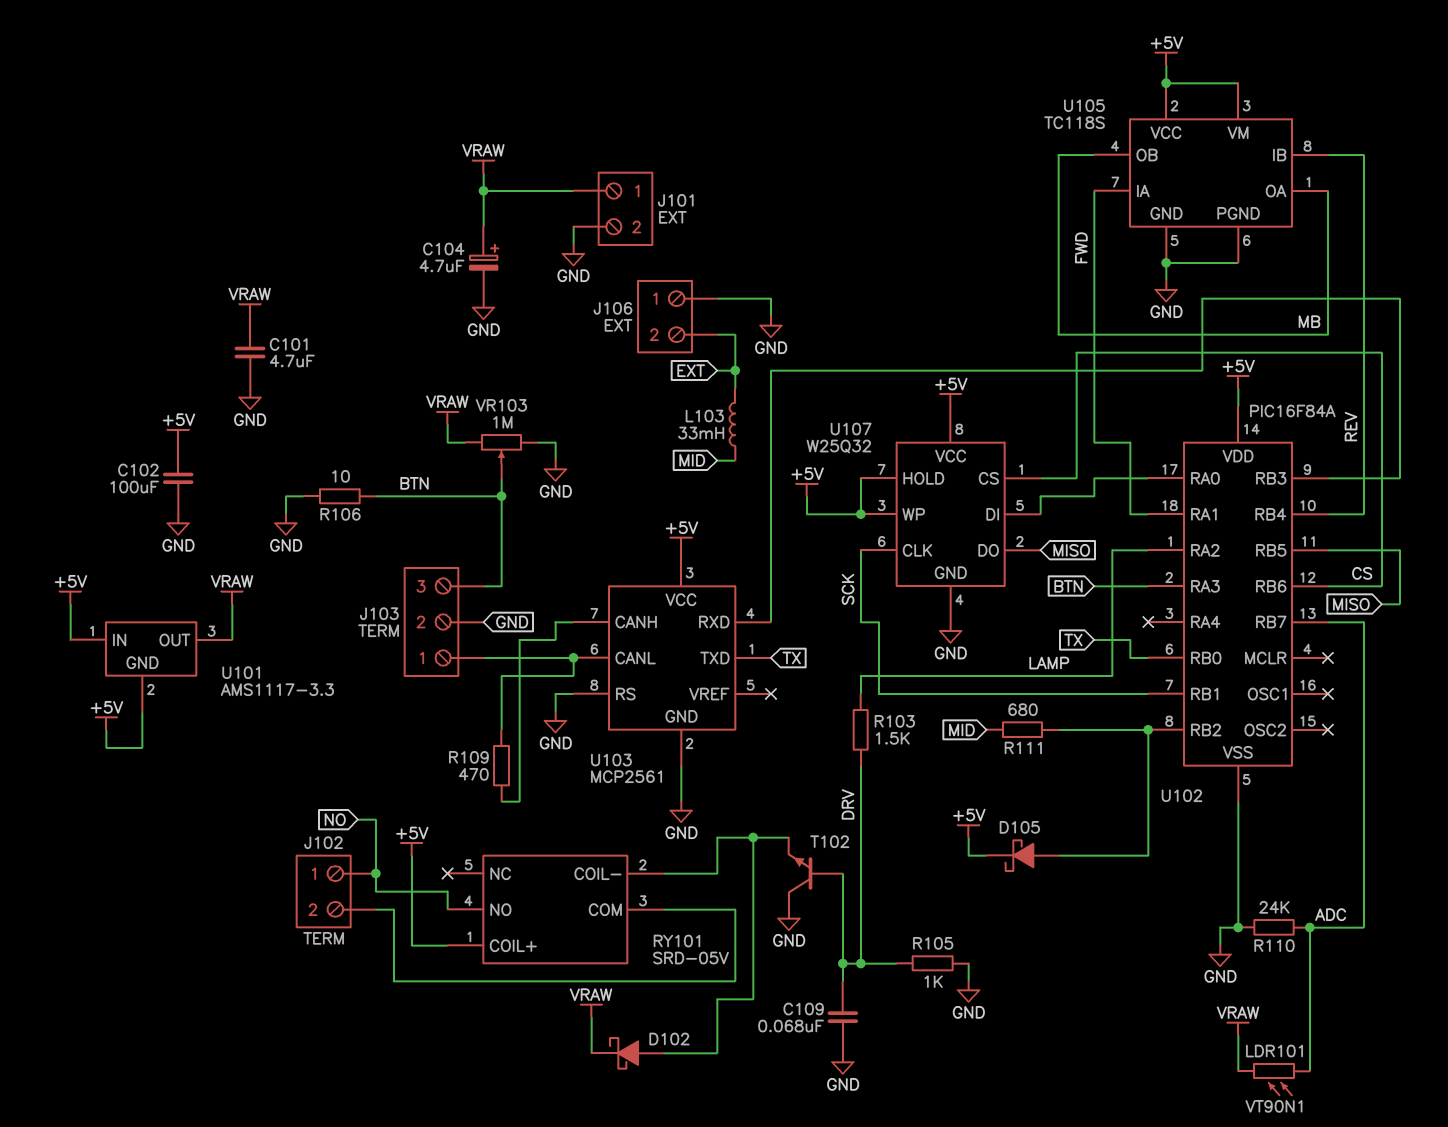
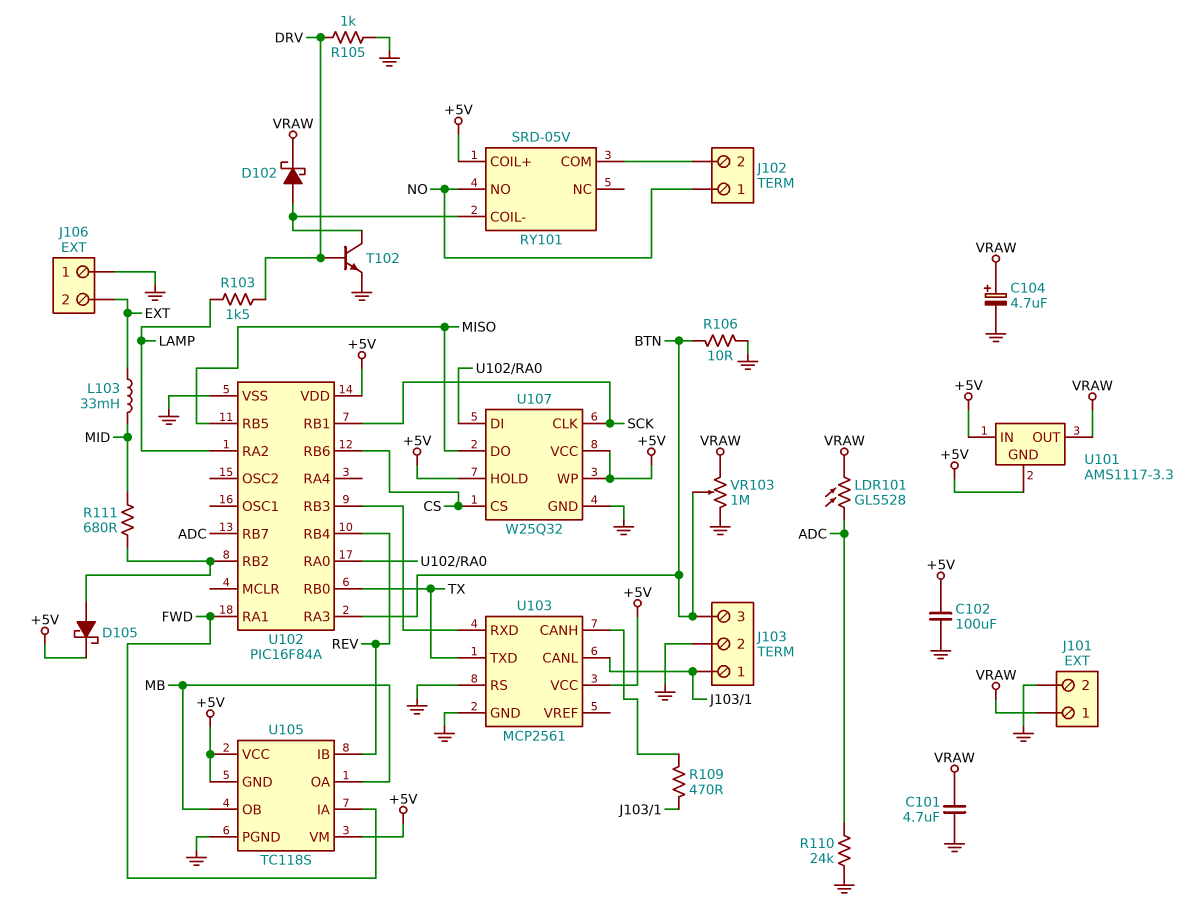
C109: 68nF (DRV, GND) -> none
LDR101: VT90N1 (ADC, VRAW) -> GL5528 (ADC, VRAW)
T102: NPN (B DRV, C GND, E RY101/COIL-) -> NPN (B DRV, C RY101/COIL-, E GND)
U105 pin GND: GND -> +5V

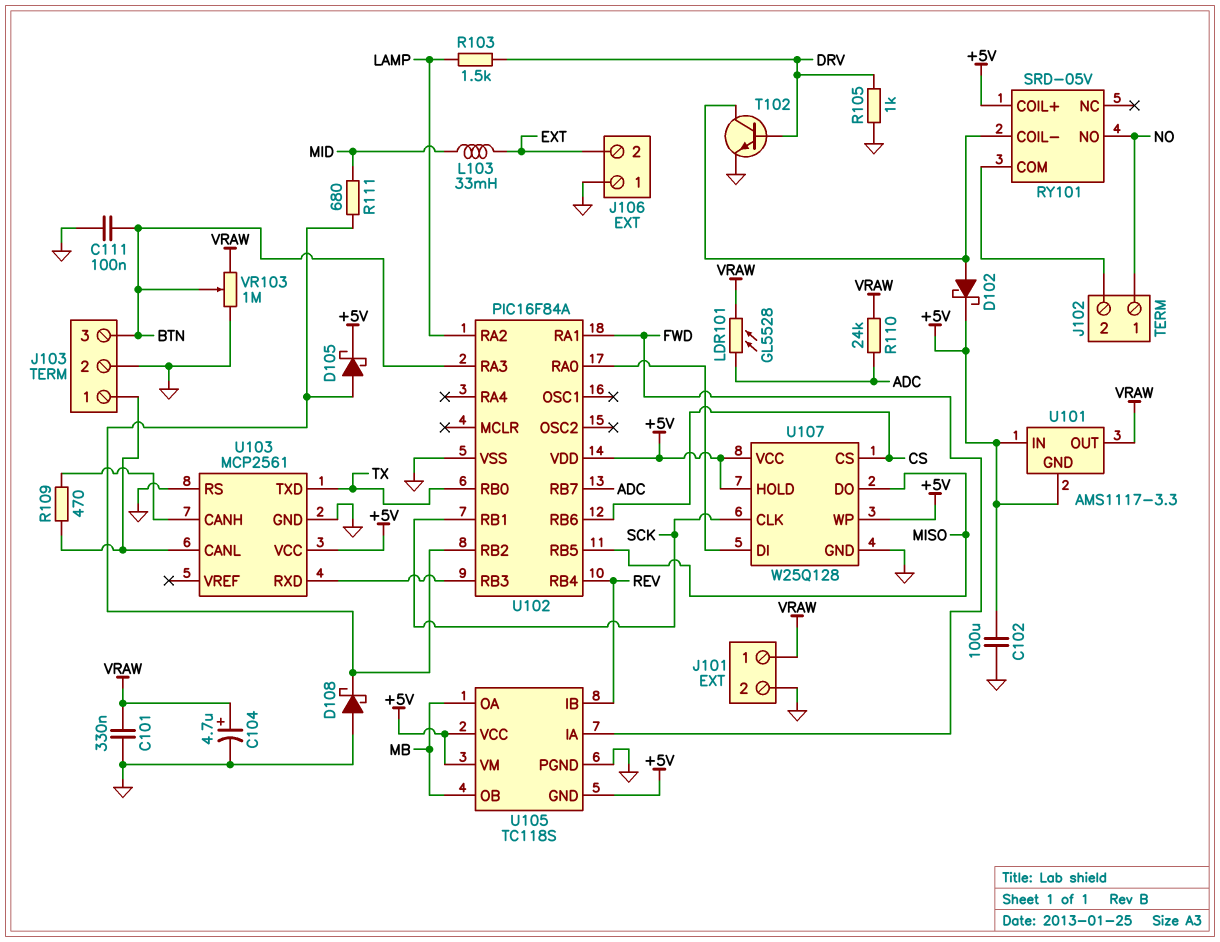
C101: 4.7uF (GND, VRAW) -> 330nF (GND, VRAW)
C111: none -> 100nF (BTN, GND)
D102: schottky (A RY101/COIL-, K VRAW) -> schottky (A RY101/COIL-, K +5V)
D108: none -> schottky (A GND, K U102/RB2)
R106: 10 (BTN, GND) -> none
R110: 24k (ADC, GND) -> 24k (ADC, VRAW)
U107: W25Q32 -> W25Q128

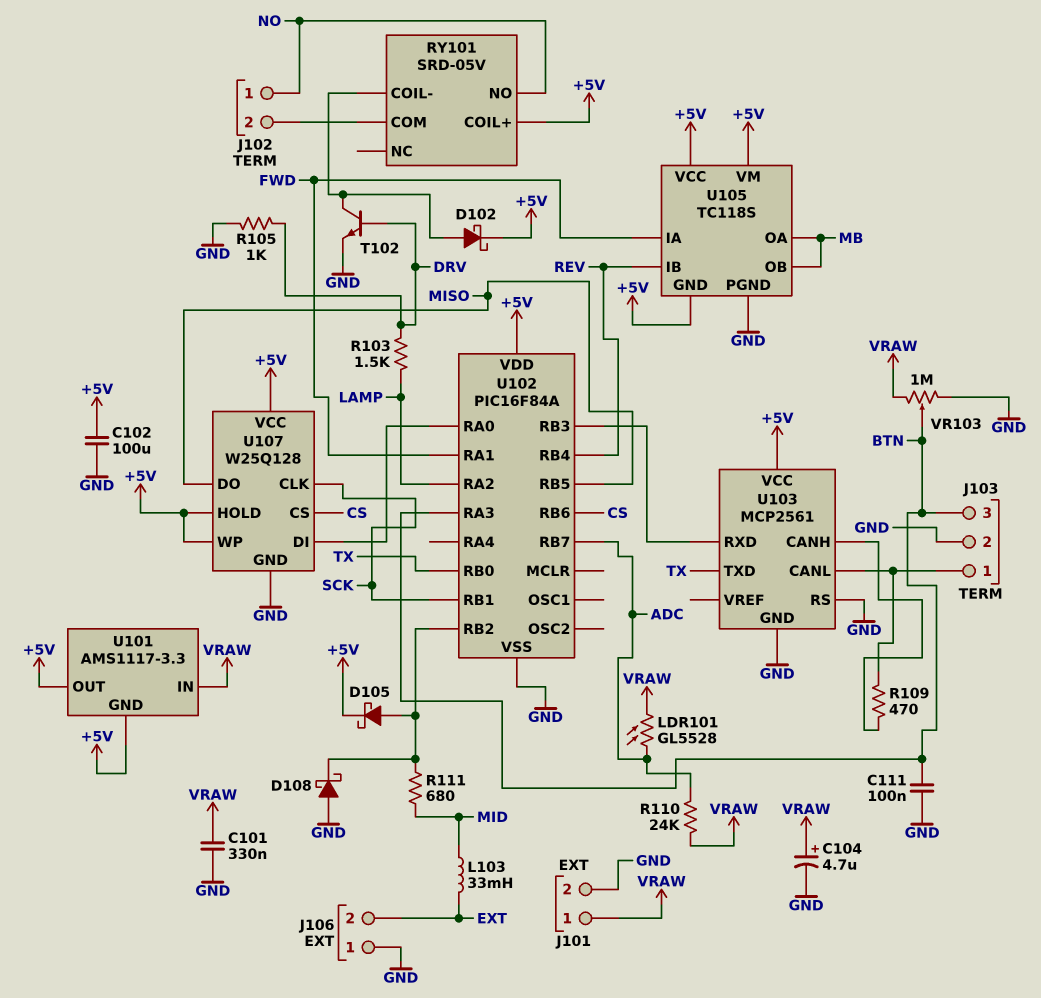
U101 pin IN: +5V -> VRAW
U101 pin OUT: VRAW -> +5V

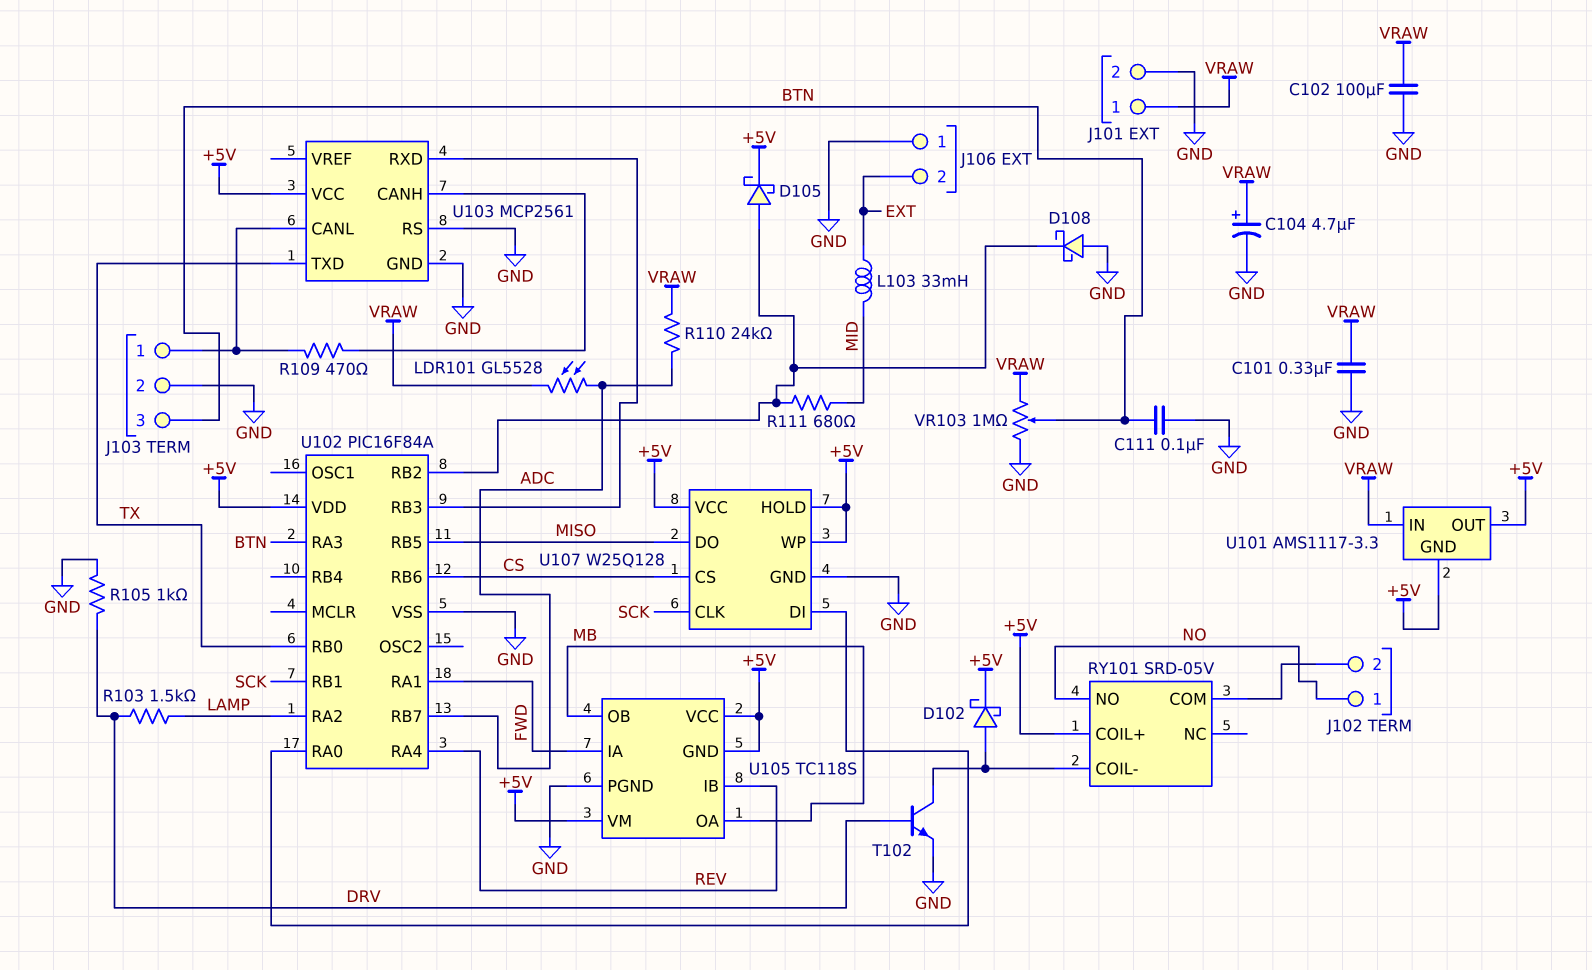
C102: 100uF (+5V, GND) -> 100uF (GND, VRAW)
U102 pin RA4: none -> REV
U102 pin RB4: REV -> none

